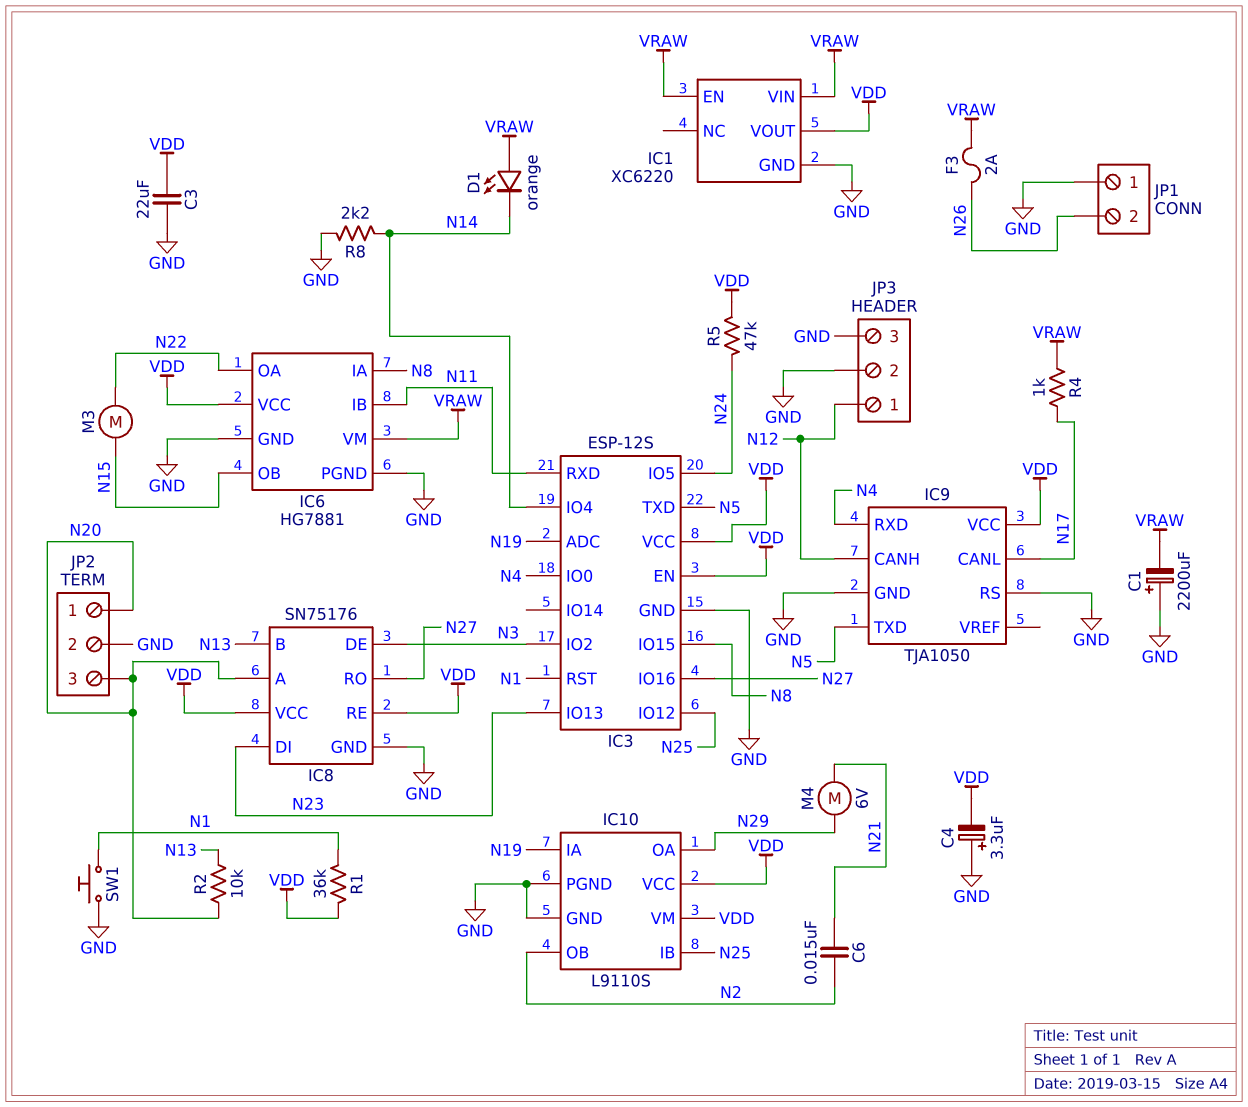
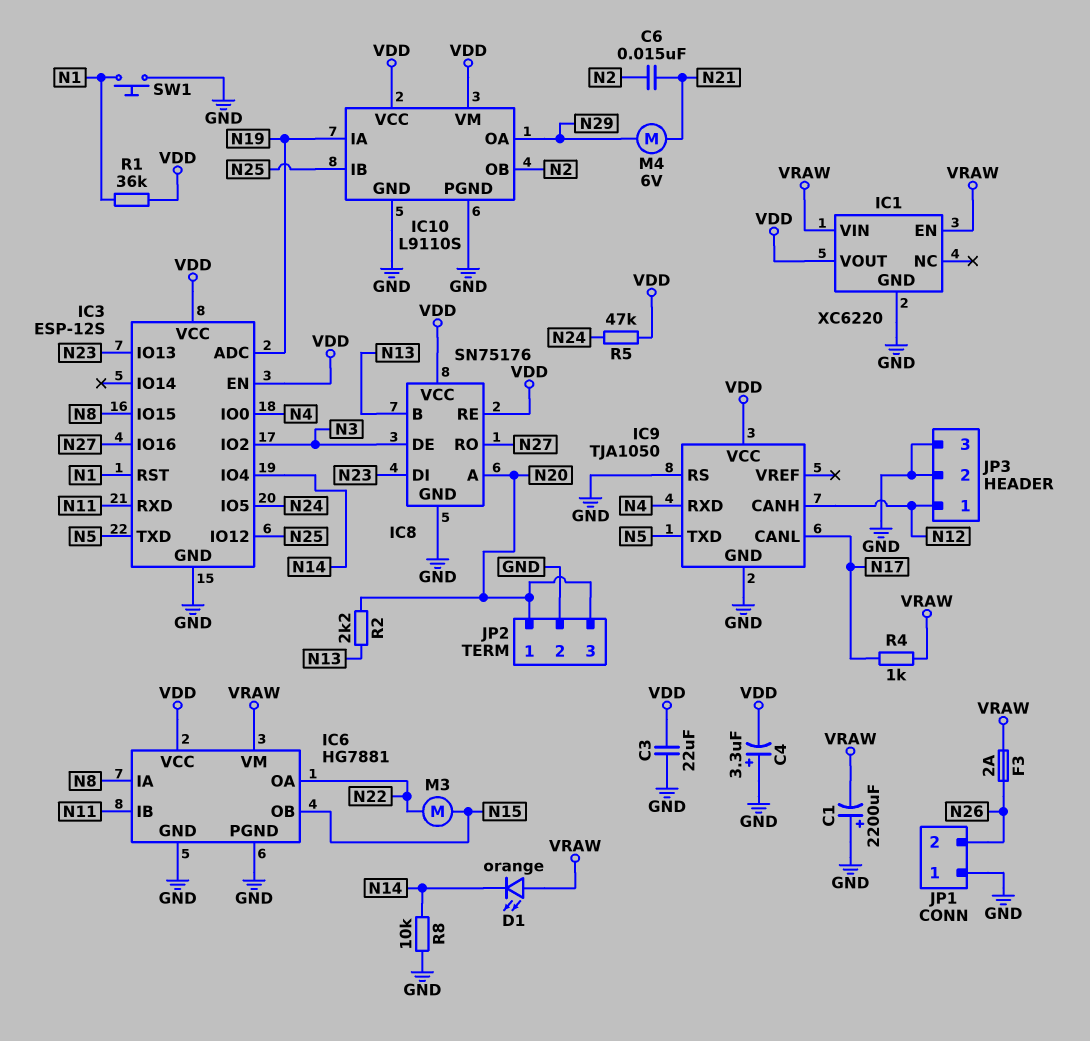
R2: 10k (N13, N20) -> 2.2k (N13, N20)
R8: 2.2k (GND, N14) -> 10k (GND, N14)

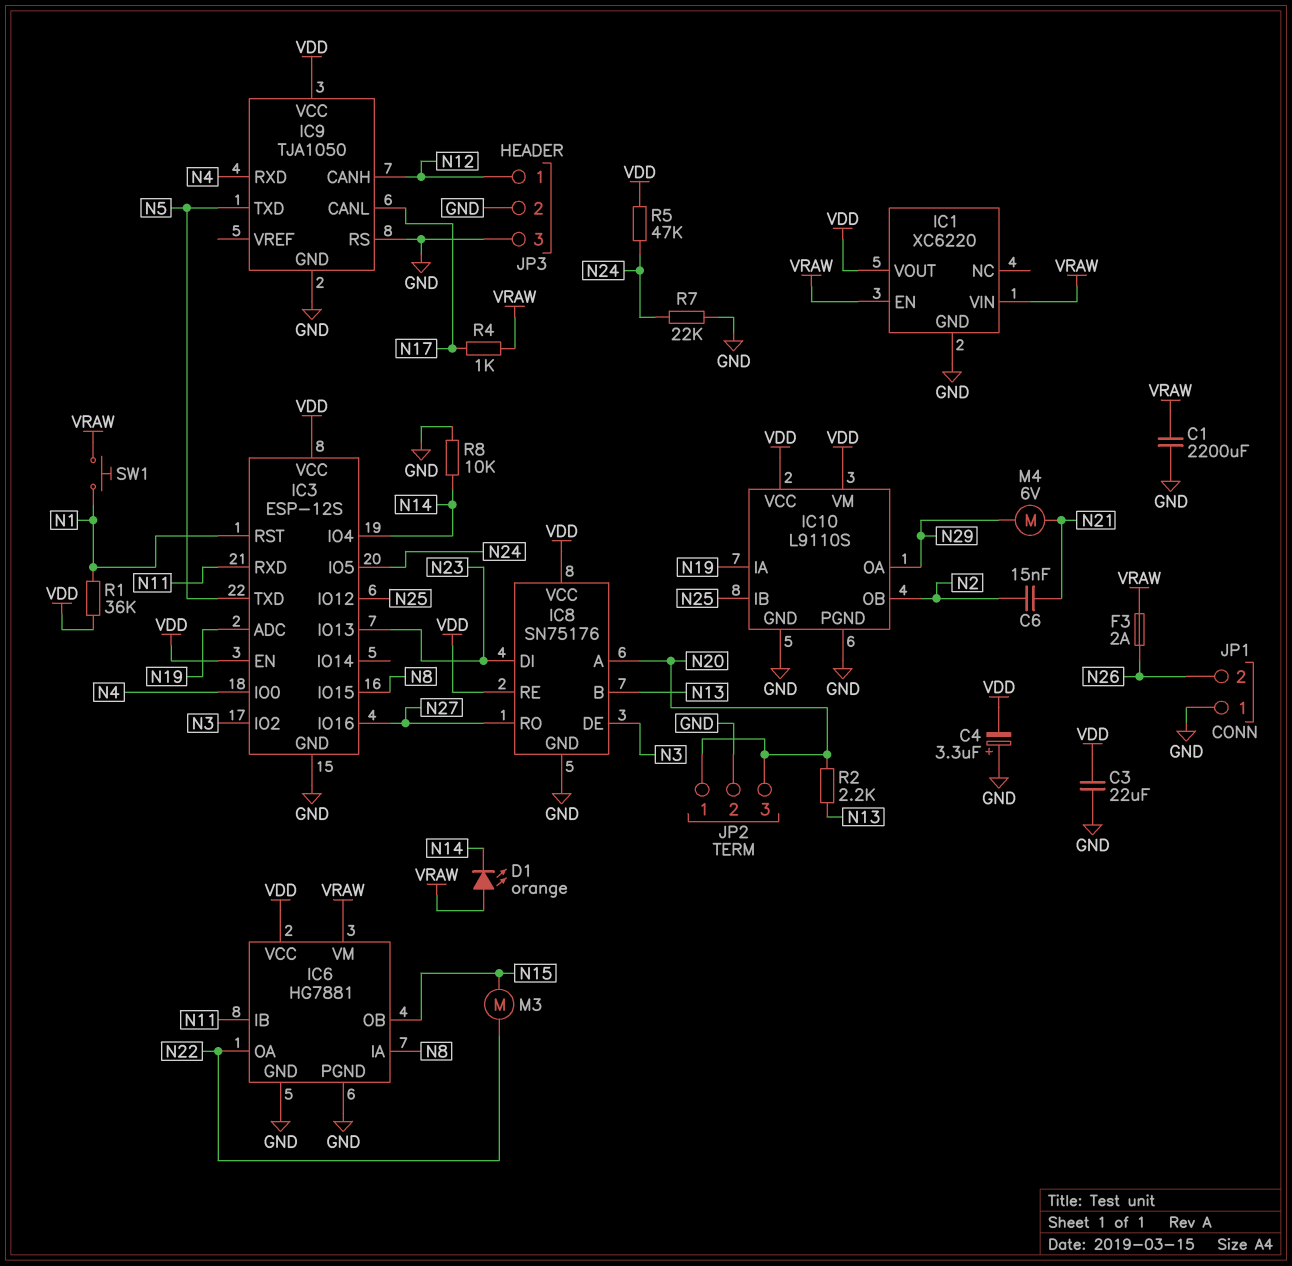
C1: 2200uF (plus GND, minus VRAW) -> 2200uF (GND, VRAW)
R7: none -> 22k (GND, N24)
SW1: button (GND, N1) -> button (N1, VRAW)

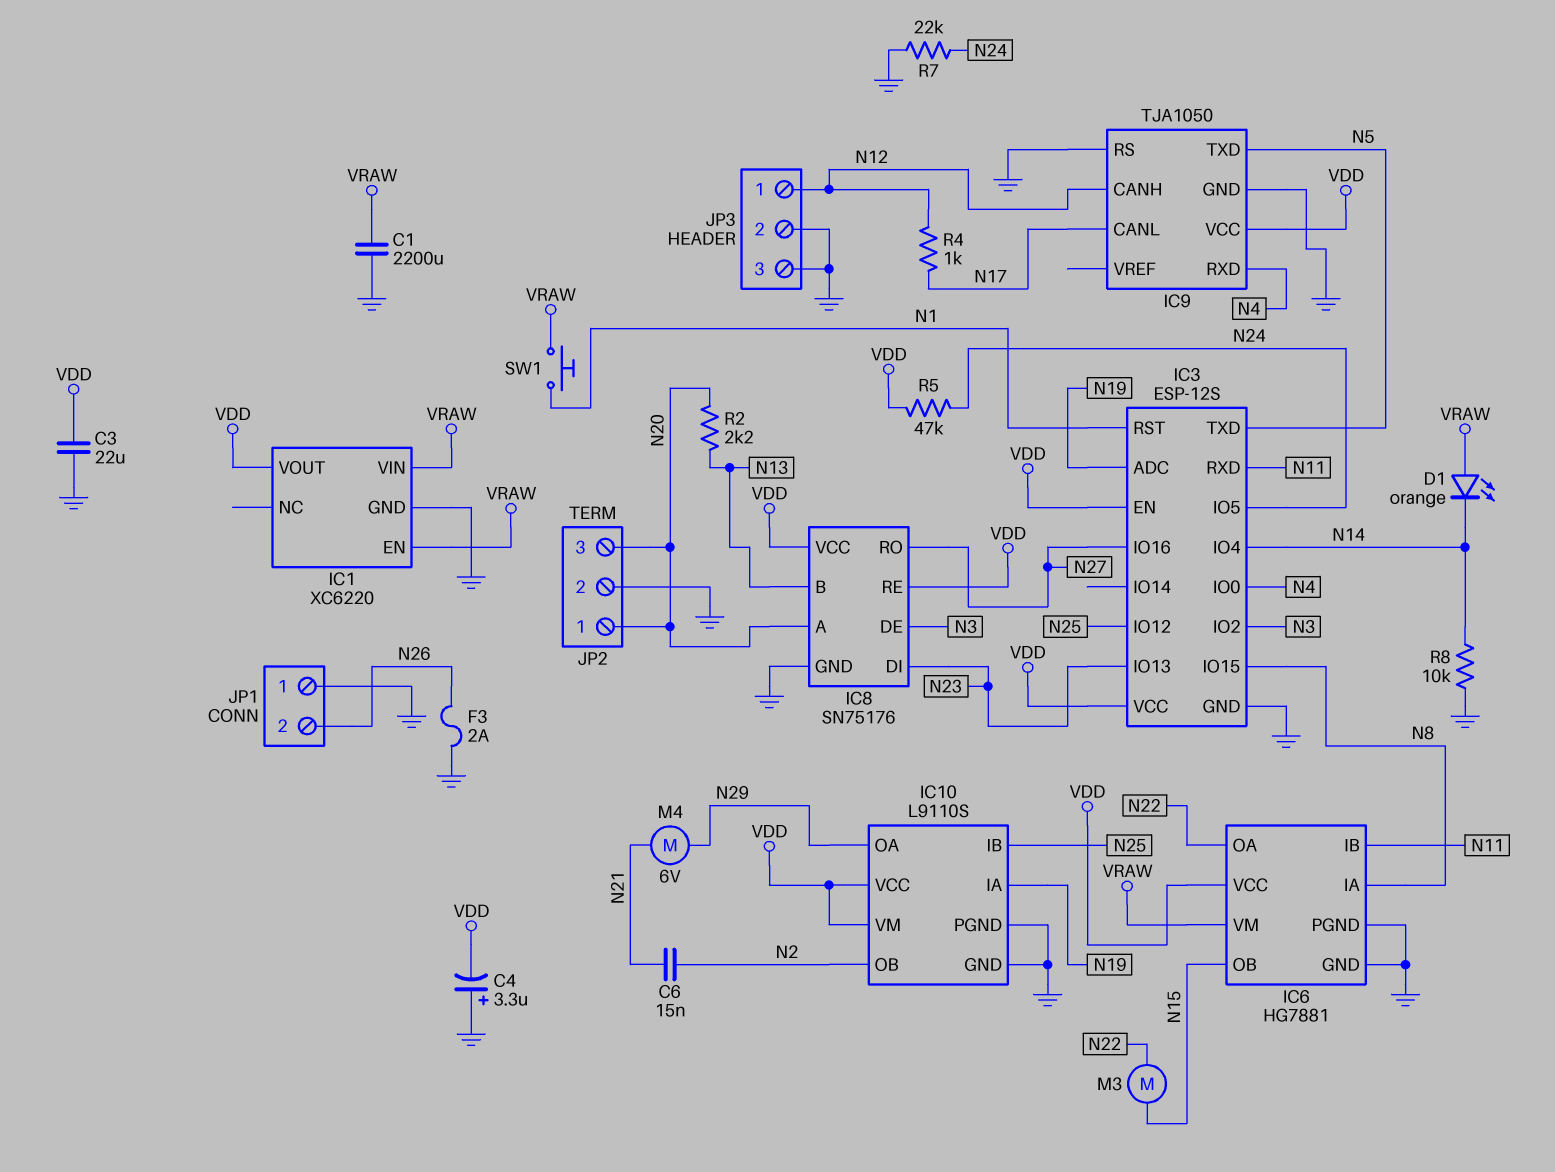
F3: 2A (N26, VRAW) -> 2A (GND, N26)
R1: 36k (N1, VDD) -> none
R4: 1k (N17, VRAW) -> 1k (N12, N17)

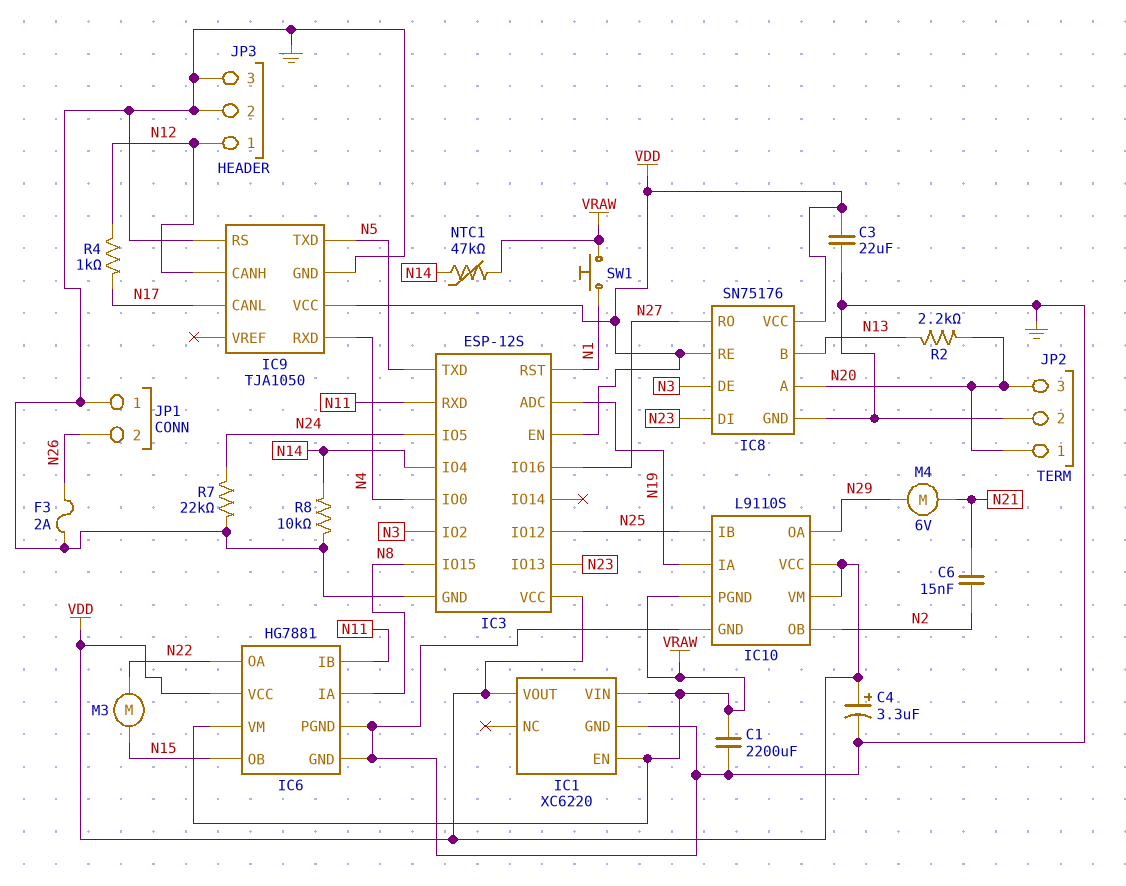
C4: 3.3uF (plus GND, minus VDD) -> 3.3uF (plus VDD, minus GND)
D1: LED orange (A VRAW, K N14) -> none
IC10 pin PGND: GND -> VRAW
NTC1: none -> 47k (N14, VRAW)
R5: 47k (N24, VDD) -> none

